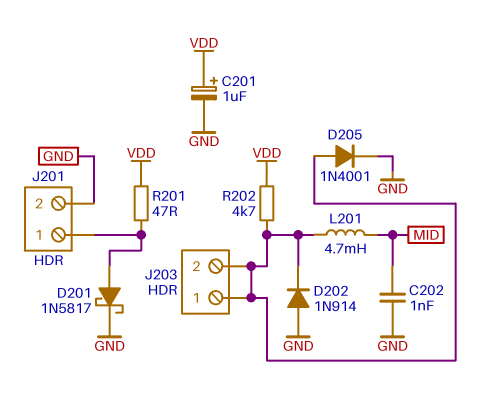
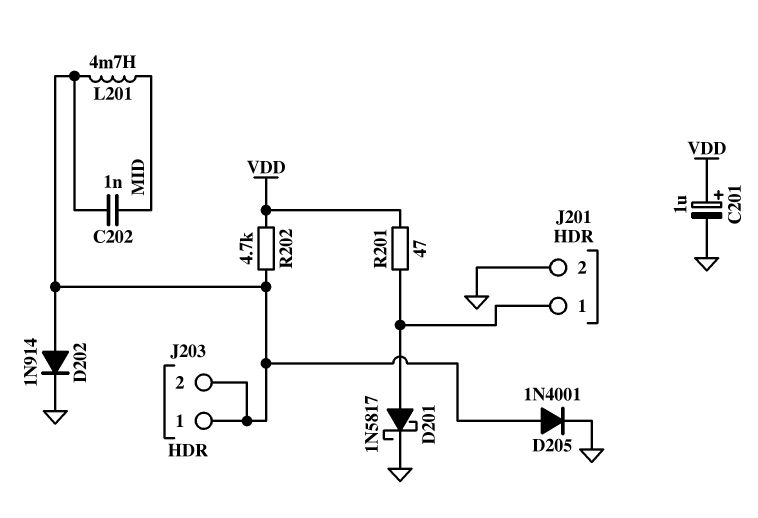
C202: 1nF (GND, MID) -> 1nF (J203/1, MID)
D202: diode 1N914 (A GND, K J203/1) -> diode 1N914 (A J203/1, K GND)

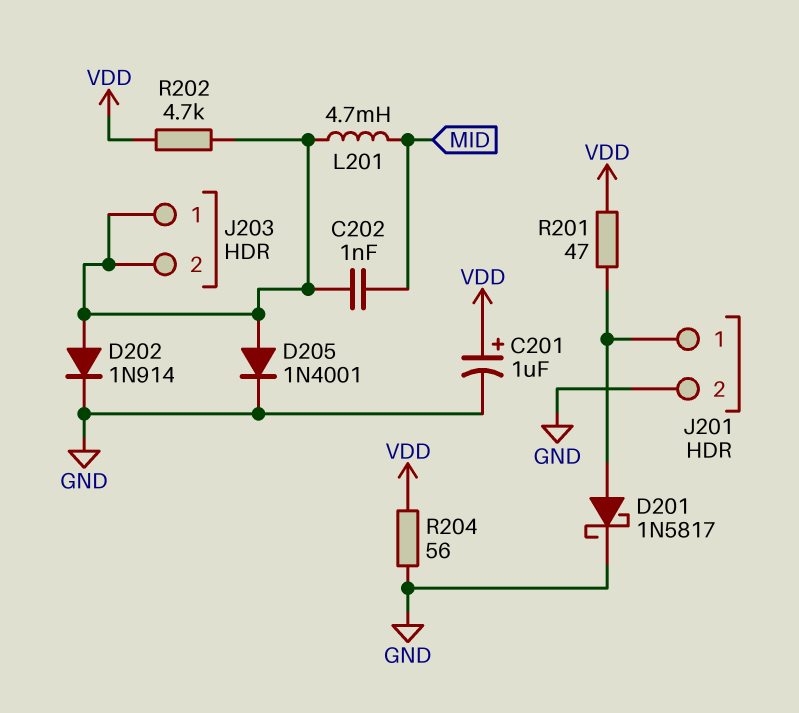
R204: none -> 56 (GND, VDD)

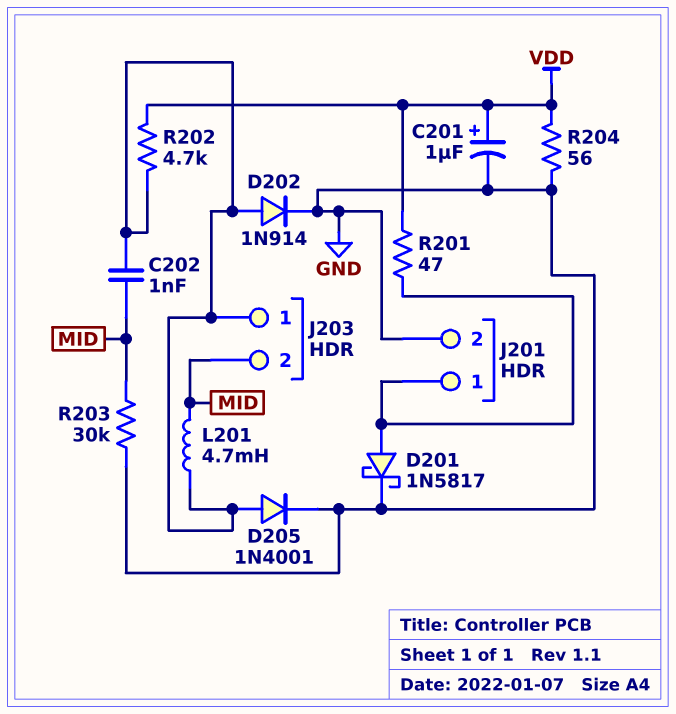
J203 pin 2: J203/1 -> MID
R203: none -> 30k (GND, MID)

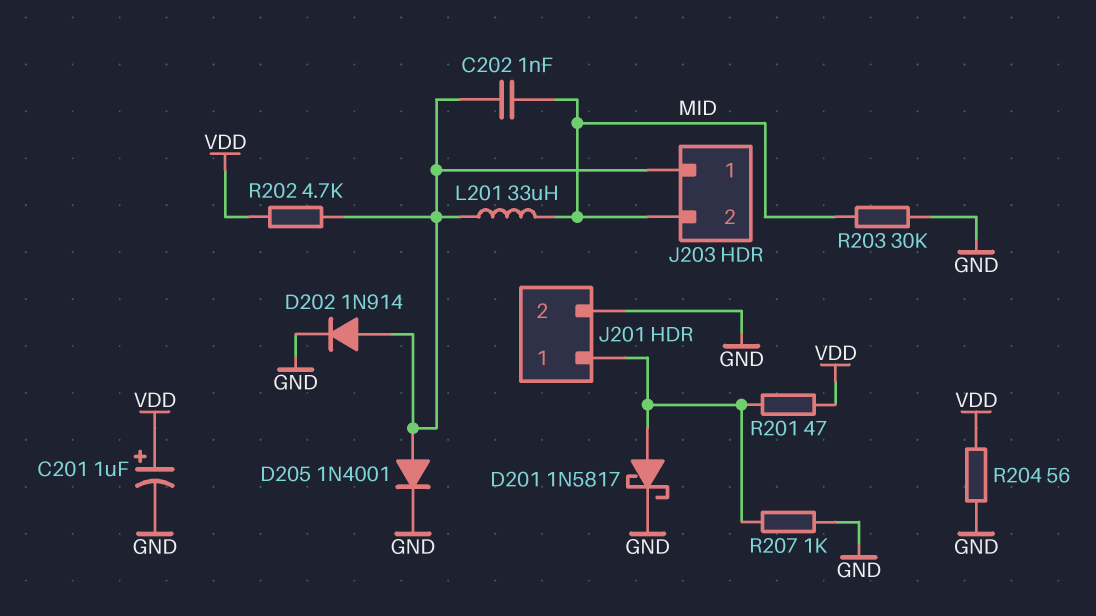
L201: 4.7mH (J203/1, MID) -> 33uH (J203/1, MID)
R207: none -> 1k (GND, J201/1)

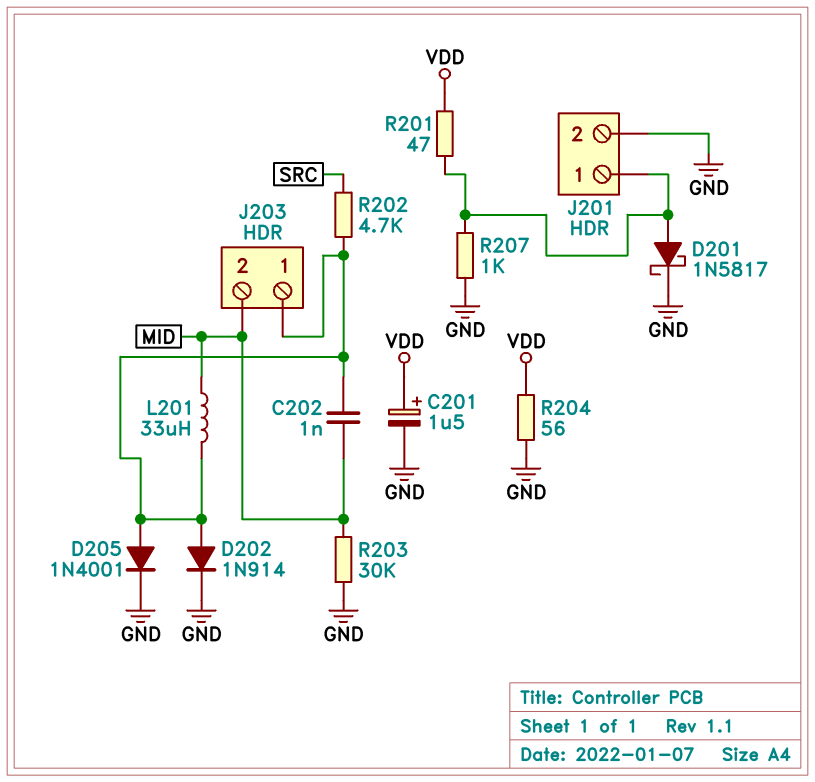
C201: 1uF (plus VDD, minus GND) -> 1.5uF (plus VDD, minus GND)
R202: 4.7k (J203/1, VDD) -> 4.7k (J203/1, SRC)

